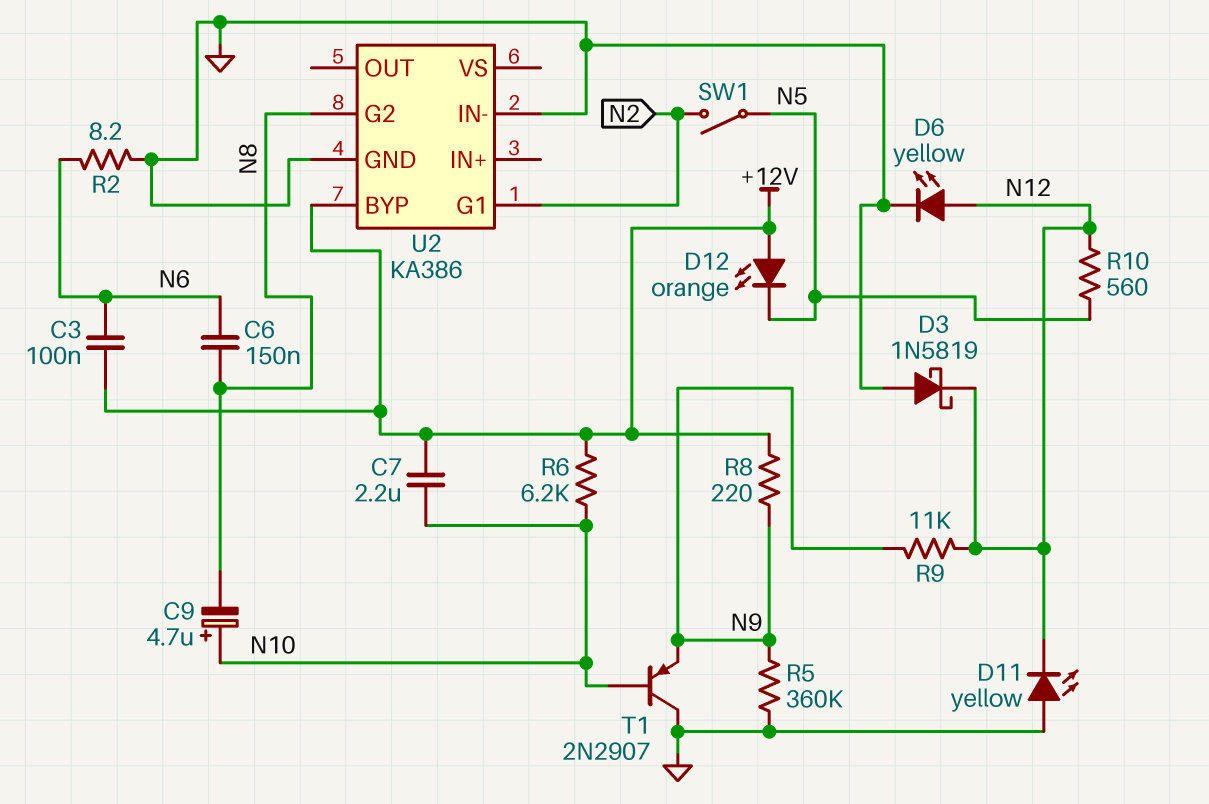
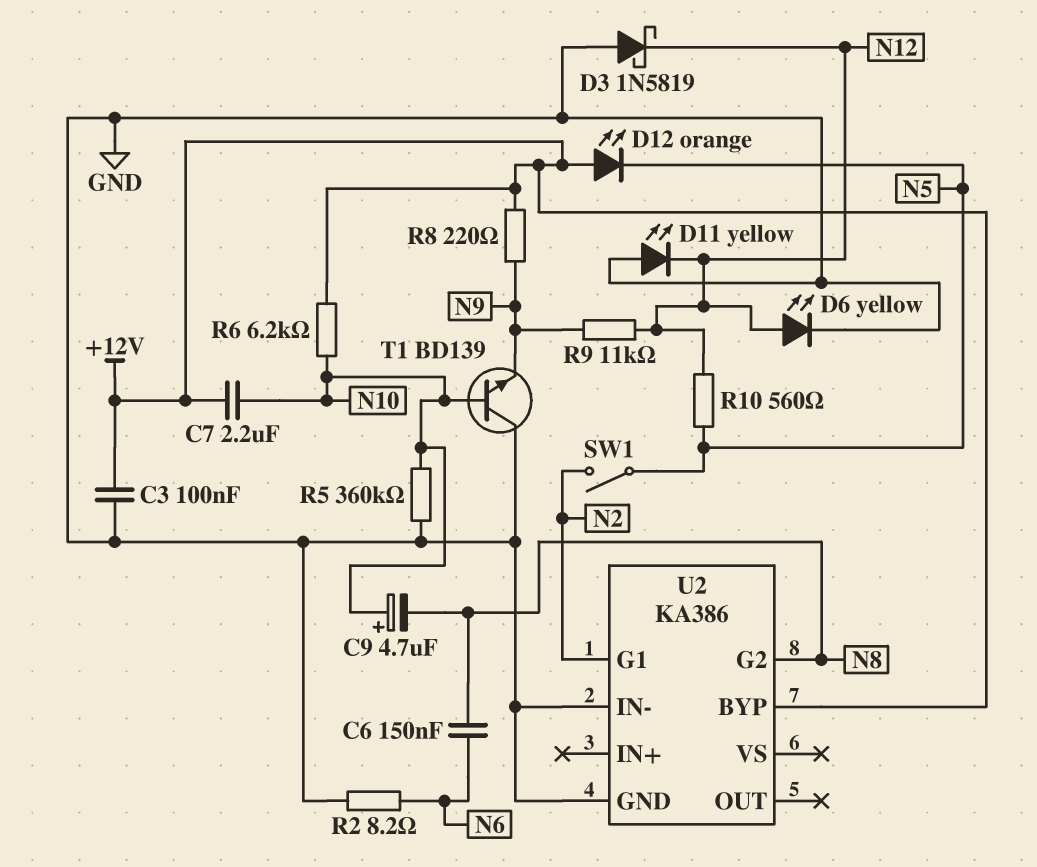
C3: 100nF (+12V, N6) -> 100nF (+12V, GND)
R5: 360k (GND, N9) -> 360k (GND, N10)
T1: PNP 2N2907 (B N10, C GND, E N9) -> NPN BD139 (B N10, C GND, E N9)

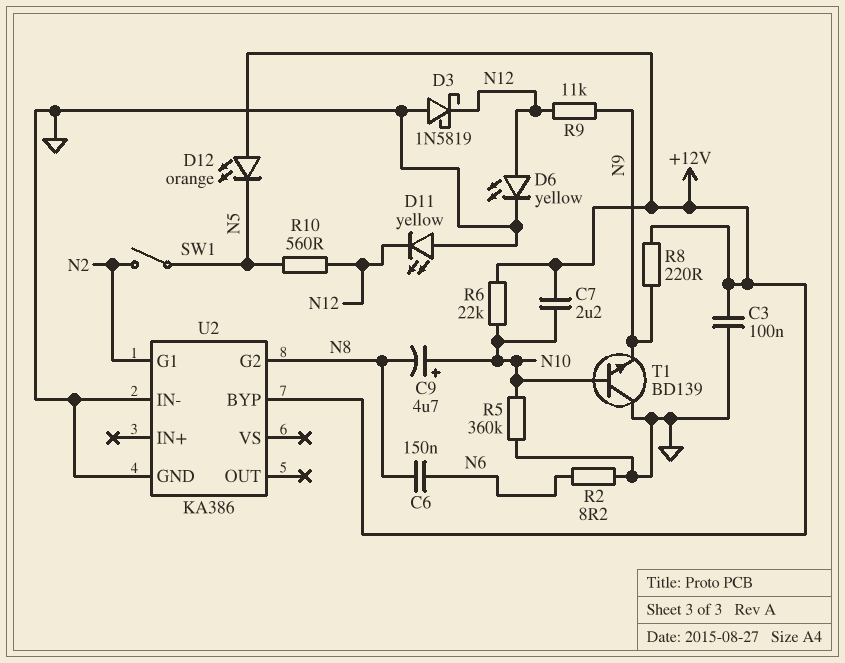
R6: 6.2k (+12V, N10) -> 22k (+12V, N10)

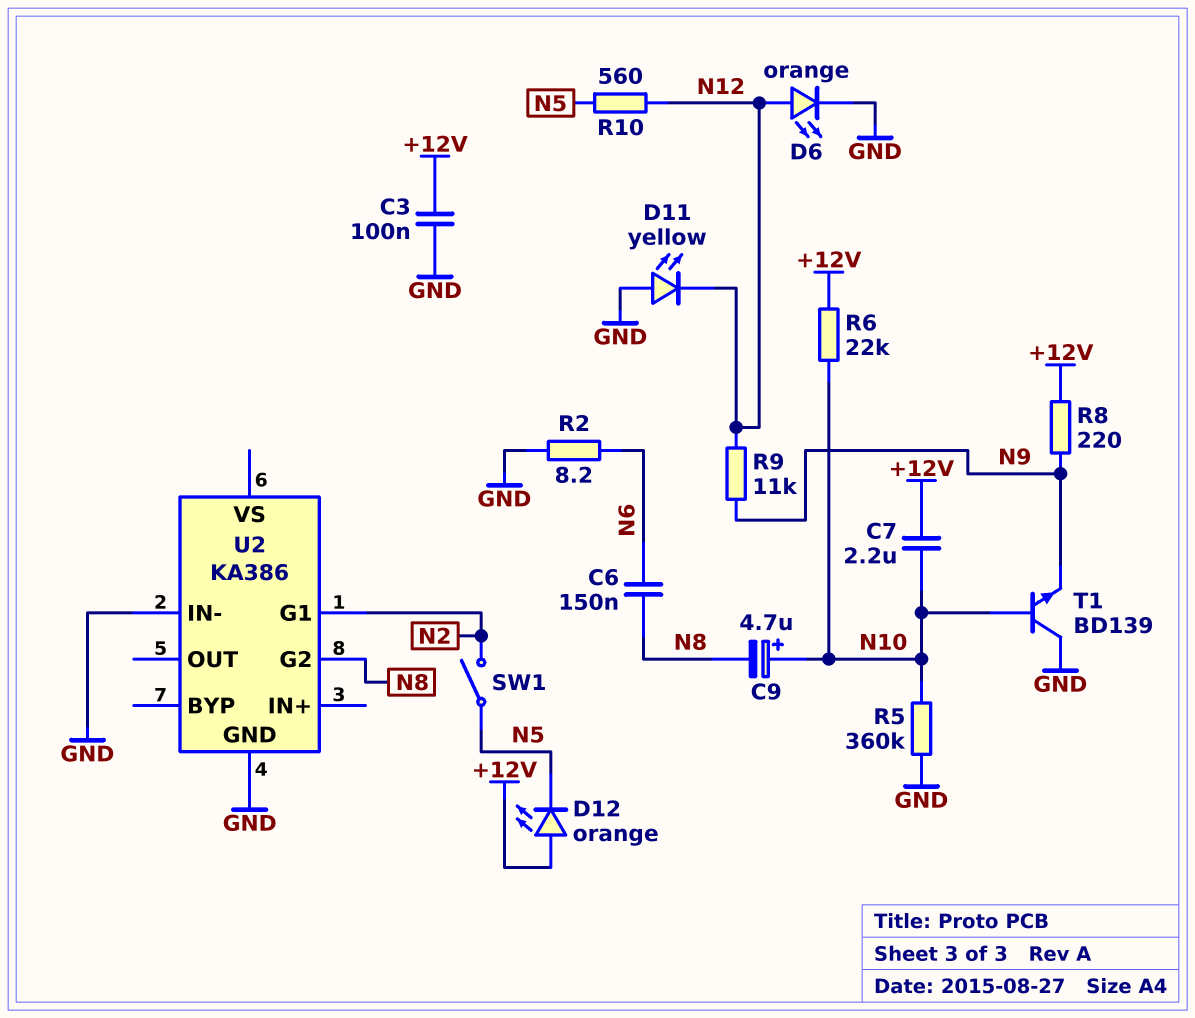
D3: schottky 1N5819 (A GND, K N12) -> none
D6: LED yellow (A N12, K GND) -> LED orange (A N12, K GND)
U2 pin BYP: +12V -> none

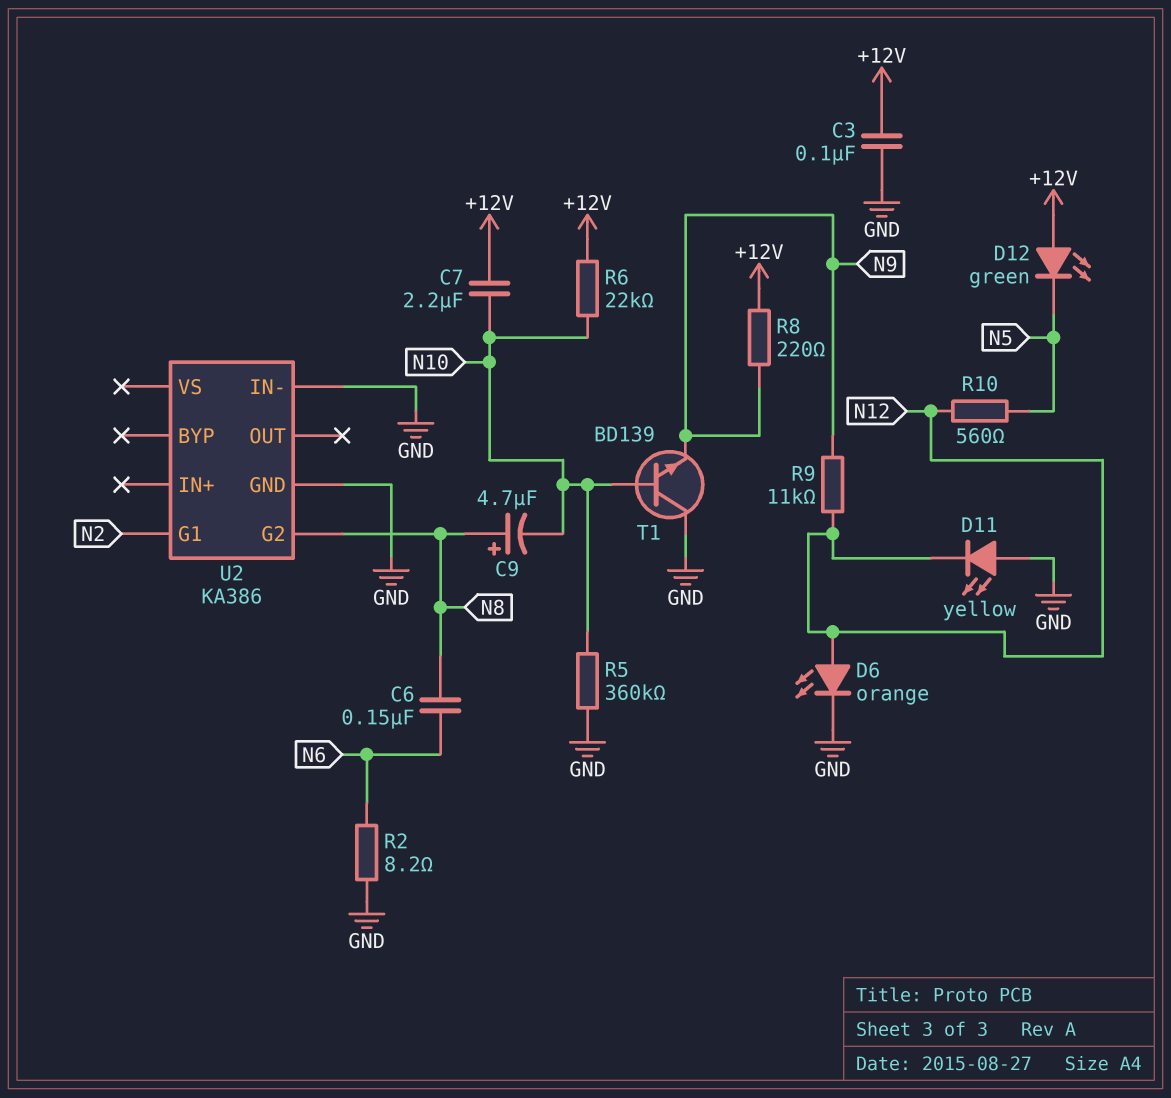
C9: 4.7uF (plus N10, minus N8) -> 4.7uF (plus N8, minus N10)
D12: LED orange (A +12V, K N5) -> LED green (A +12V, K N5)
SW1: switch (N2, N5) -> none

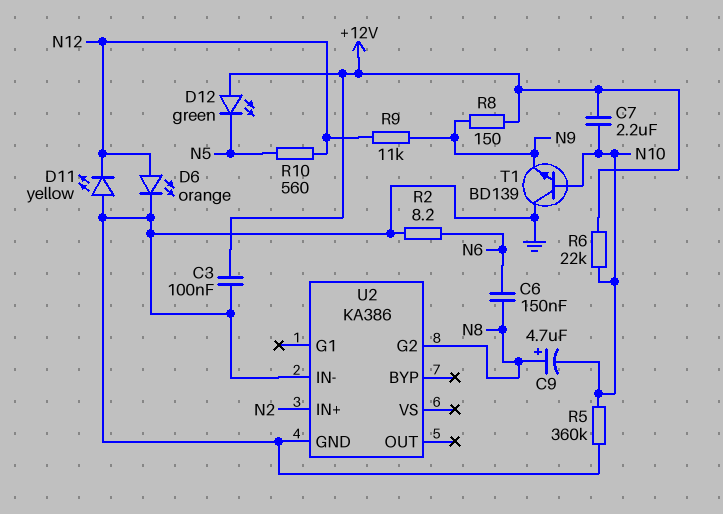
R8: 220 (+12V, N9) -> 150 (+12V, N9)
U2 pin G1: N2 -> none
U2 pin IN+: none -> N2

